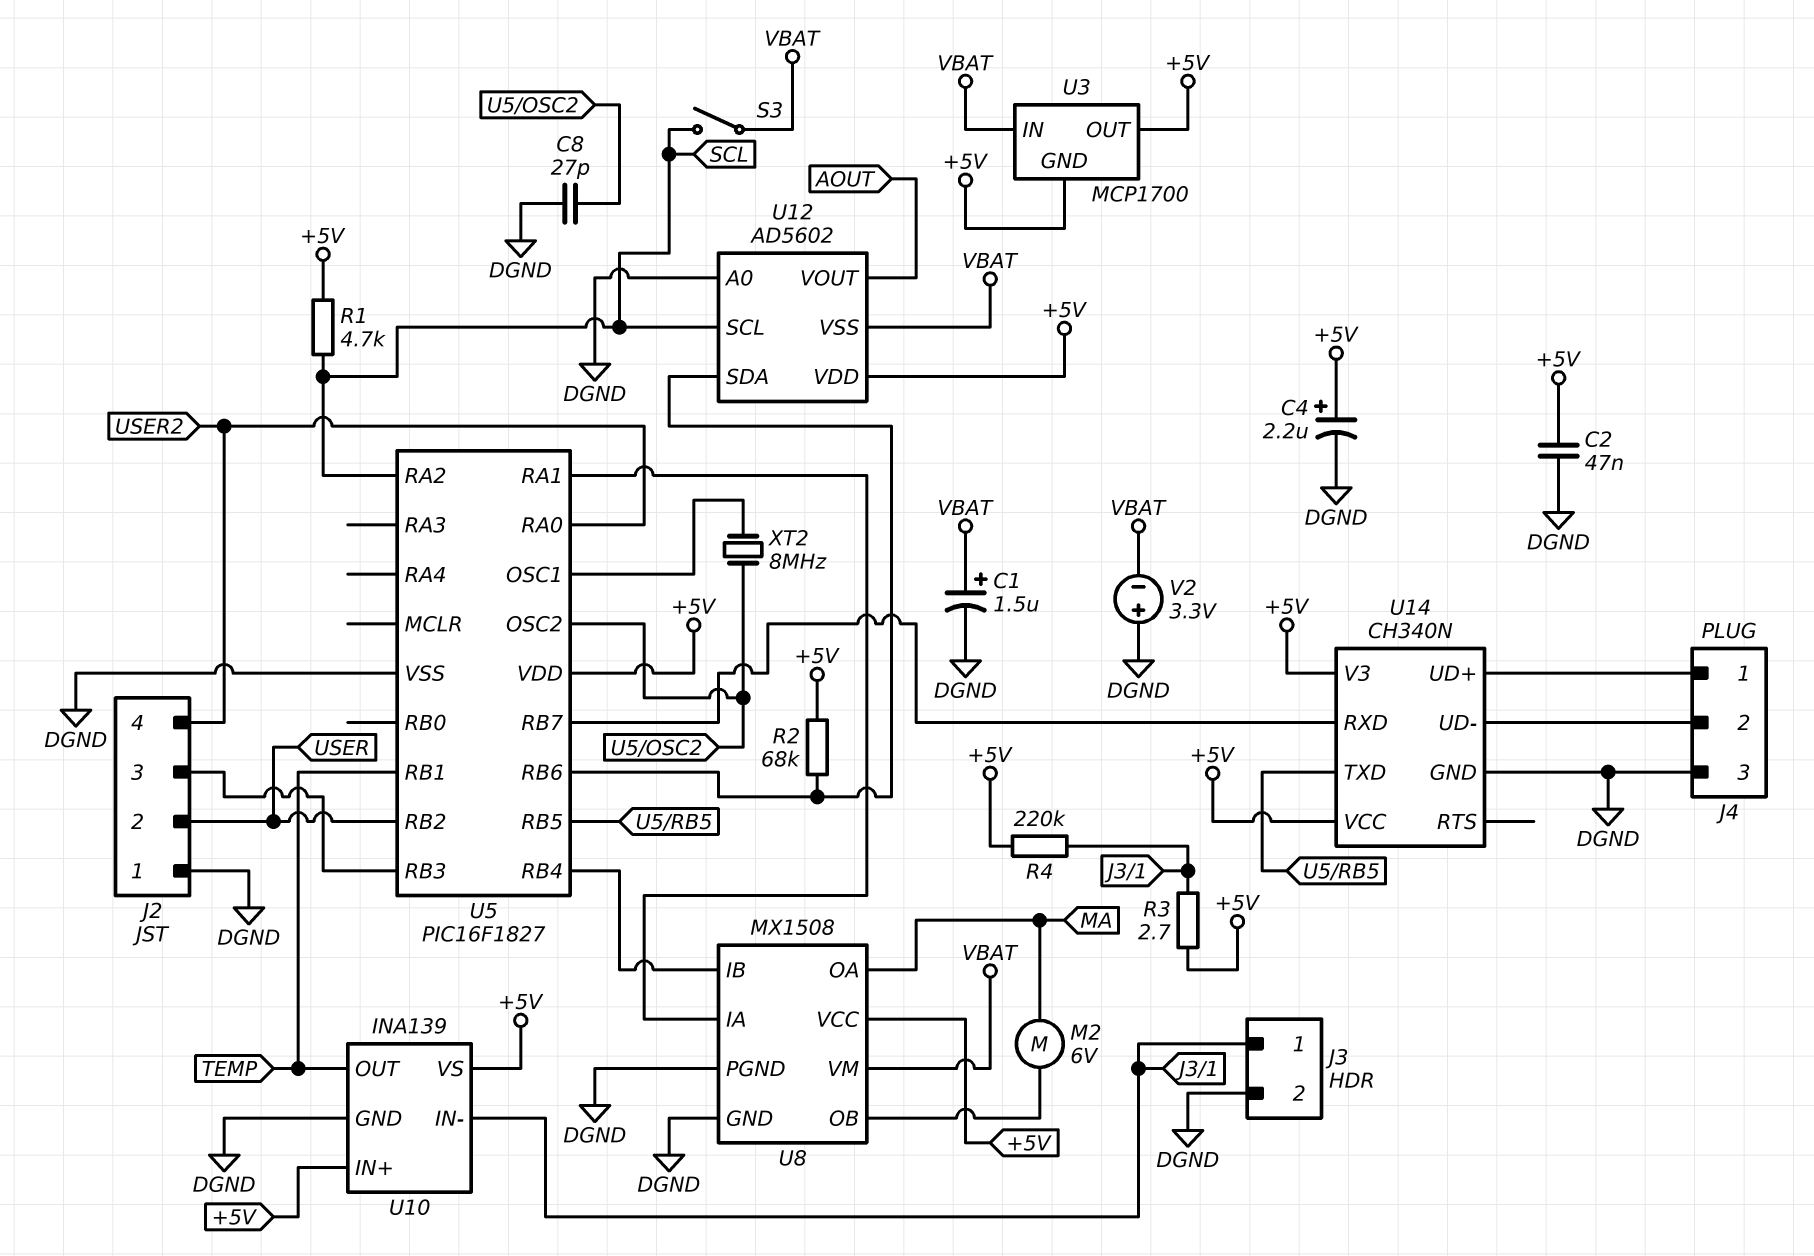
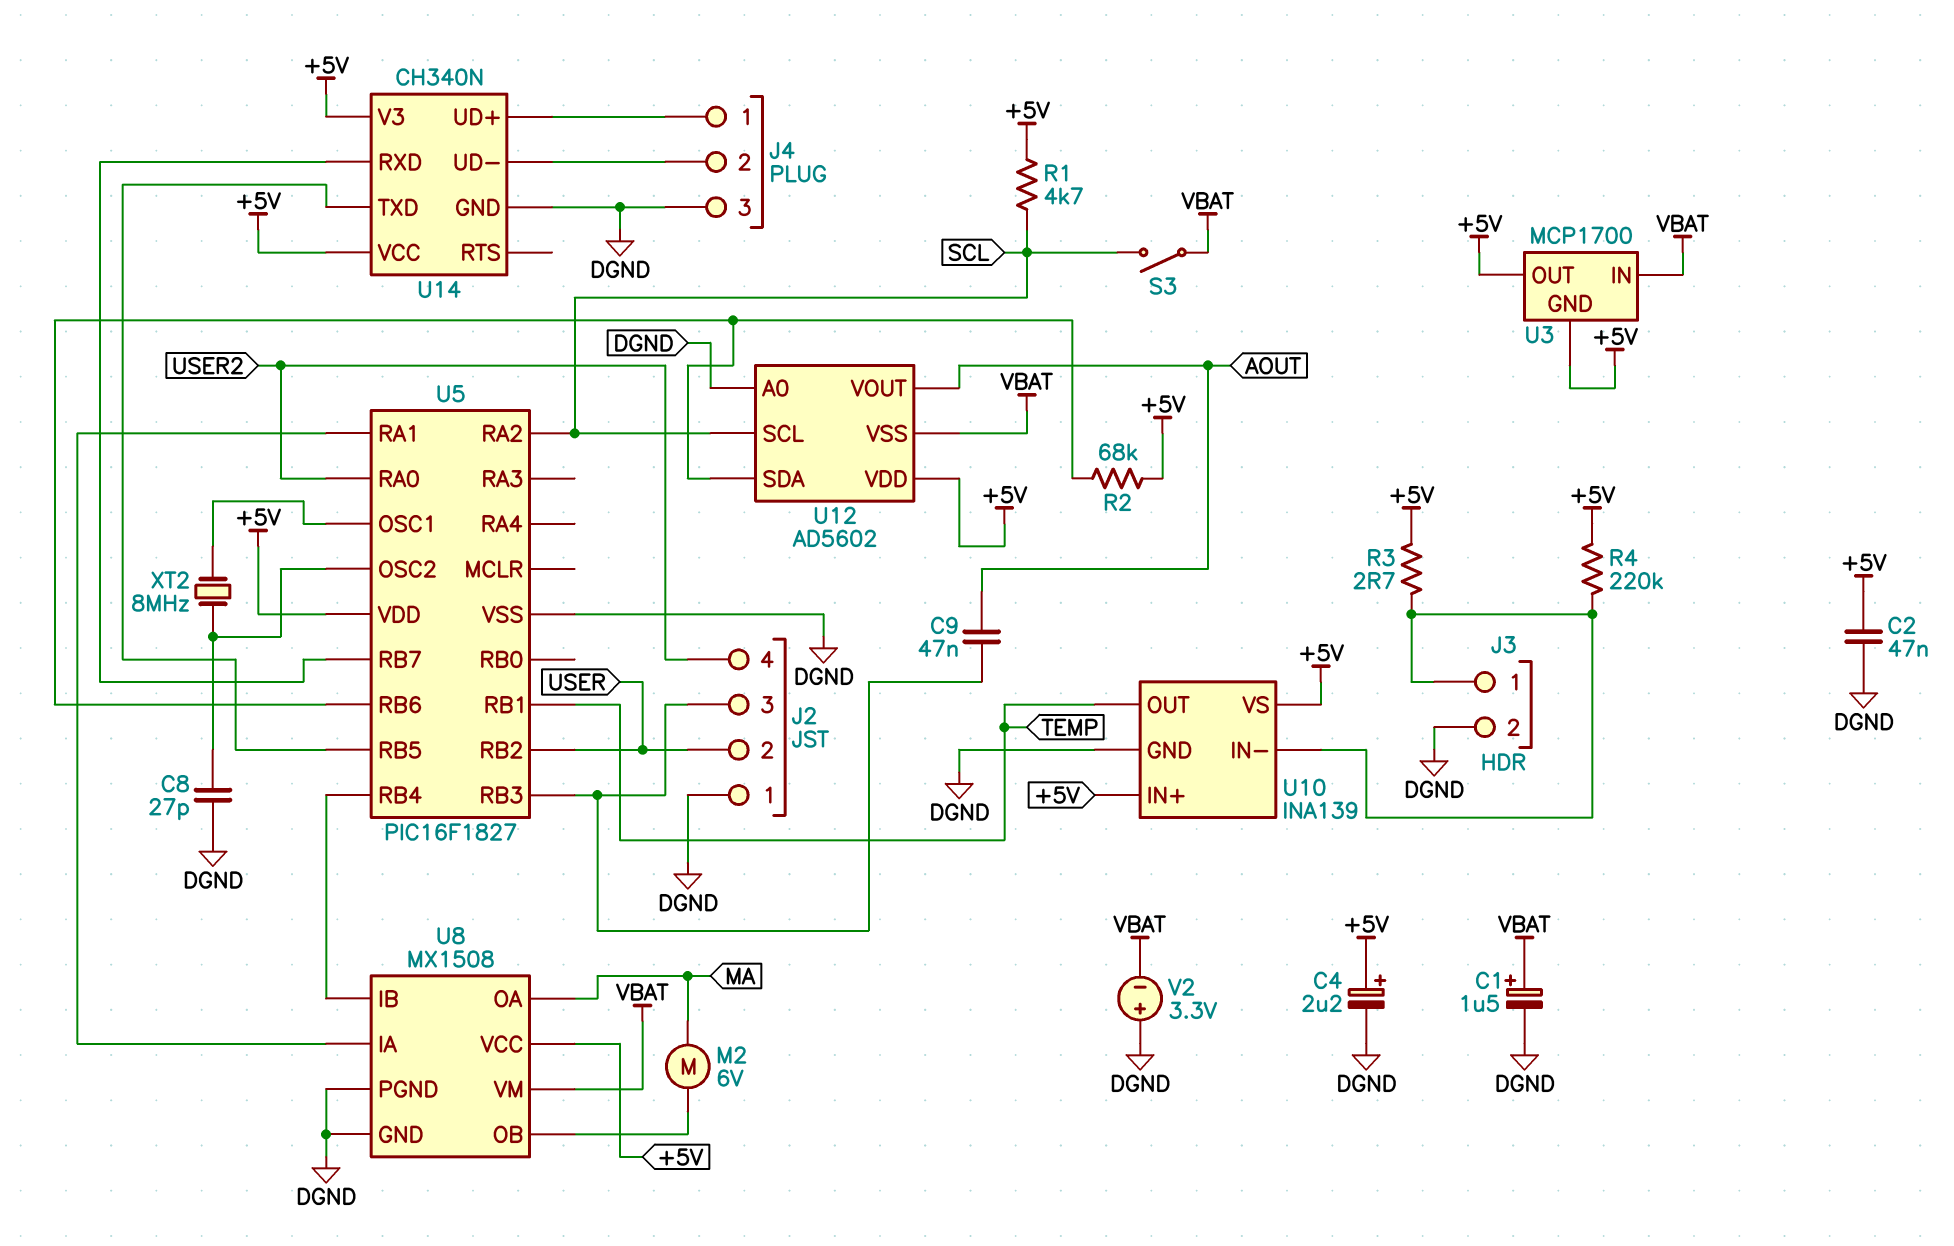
C9: none -> 47nF (AOUT, J2/3)

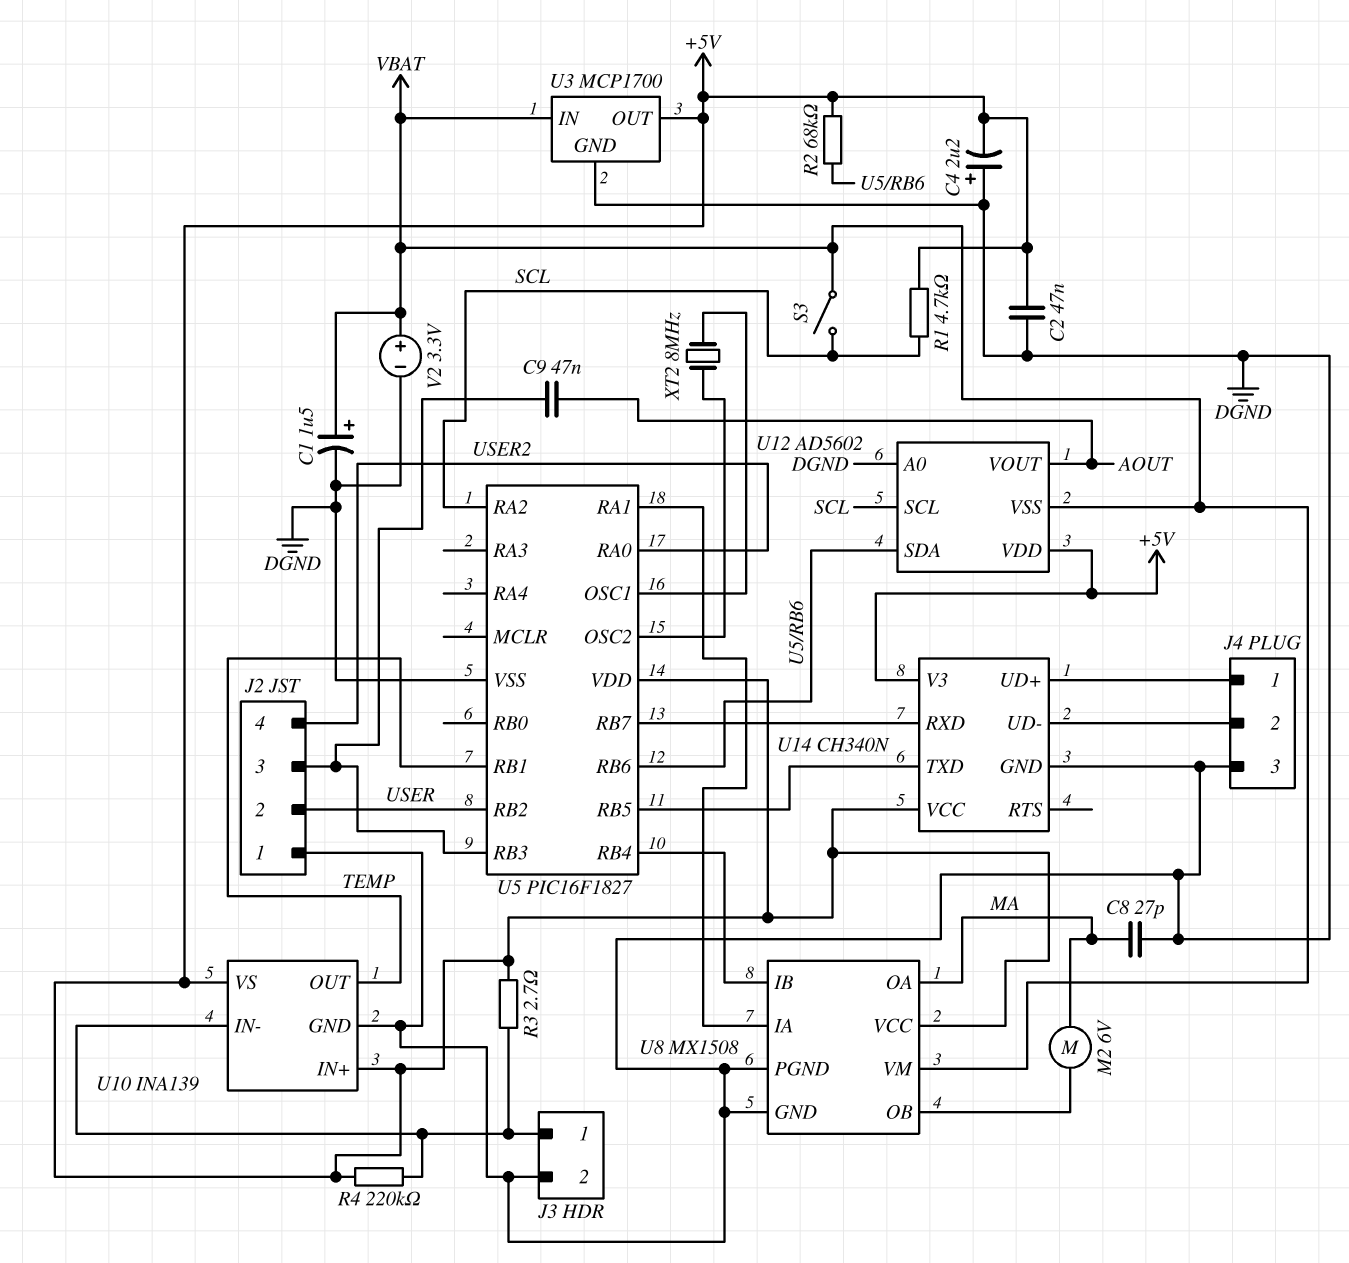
C4: 2.2uF (plus +5V, minus DGND) -> 2.2uF (plus DGND, minus +5V)
C8: 27pF (DGND, U5/OSC2) -> 27pF (DGND, MA)
U3 pin GND: +5V -> DGND
V2: 3.3V (plus DGND, minus VBAT) -> 3.3V (plus VBAT, minus DGND)

